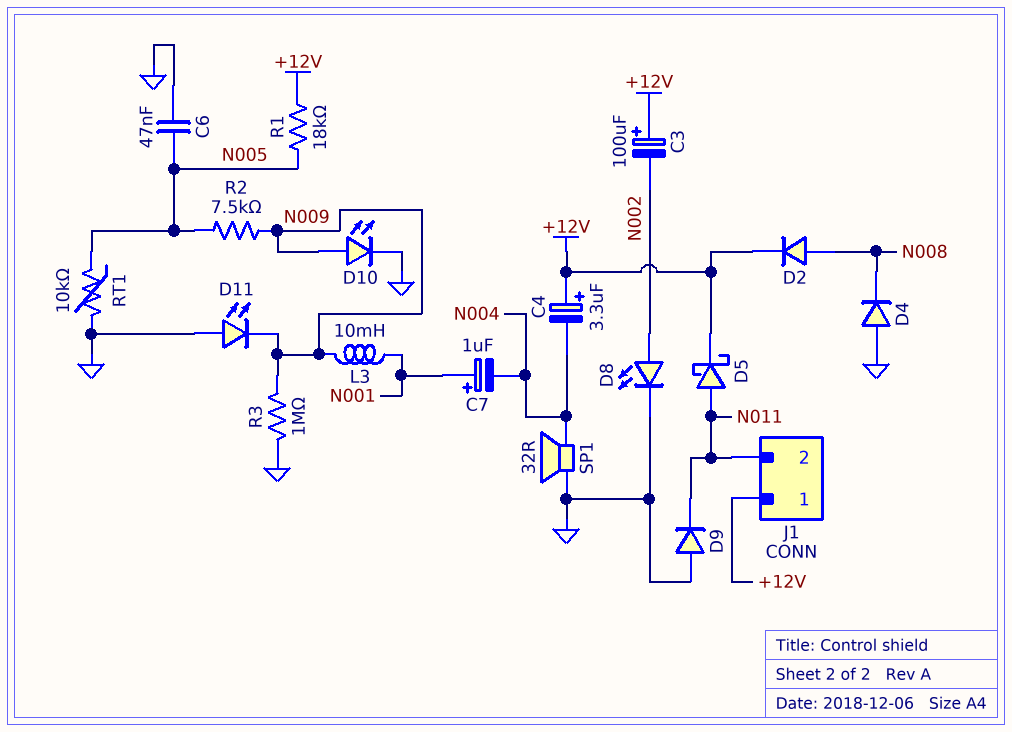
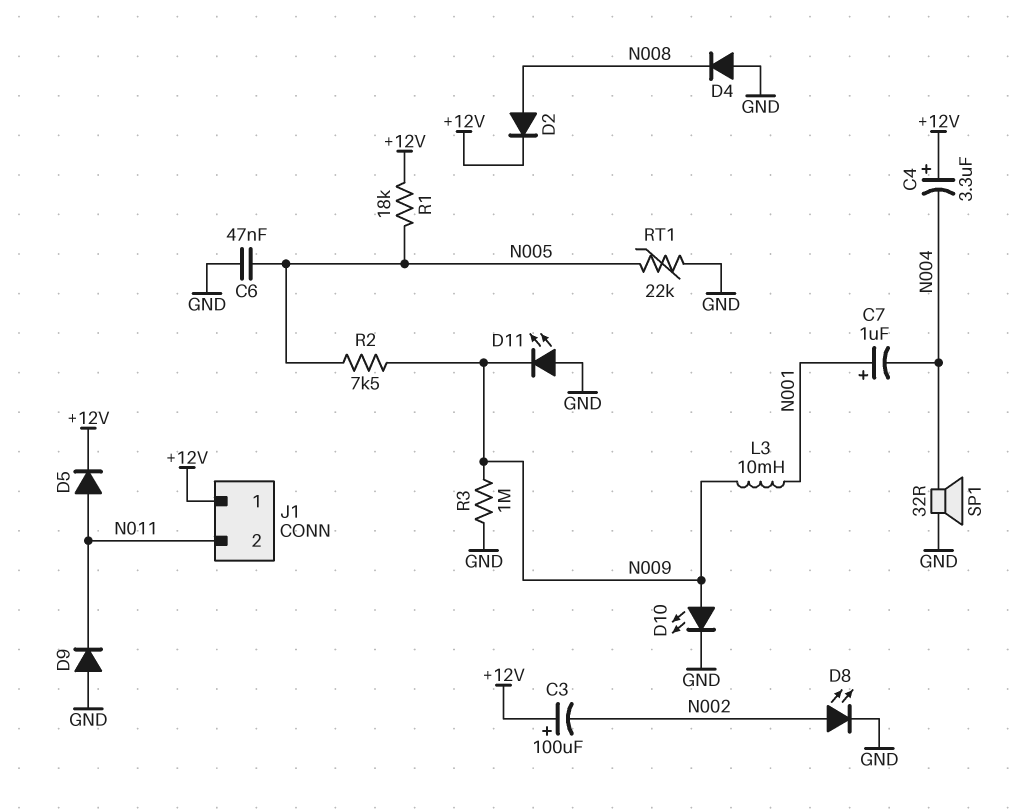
D5: schottky (A N011, K +12V) -> diode (A N011, K +12V)
RT1: 10k (GND, N005) -> 22k (GND, N005)

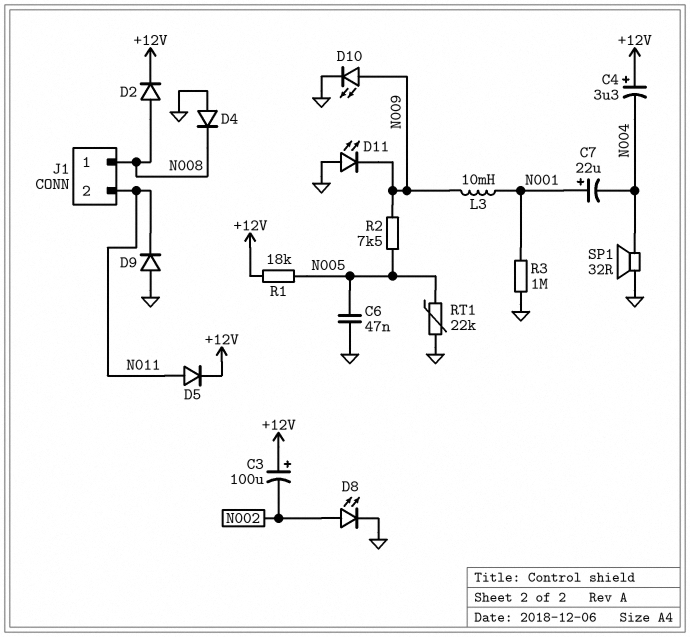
C7: 1uF (plus N001, minus N004) -> 22uF (plus N001, minus N004)
J1 pin 1: +12V -> N008
R3: 1M (GND, N009) -> 1M (GND, N001)

